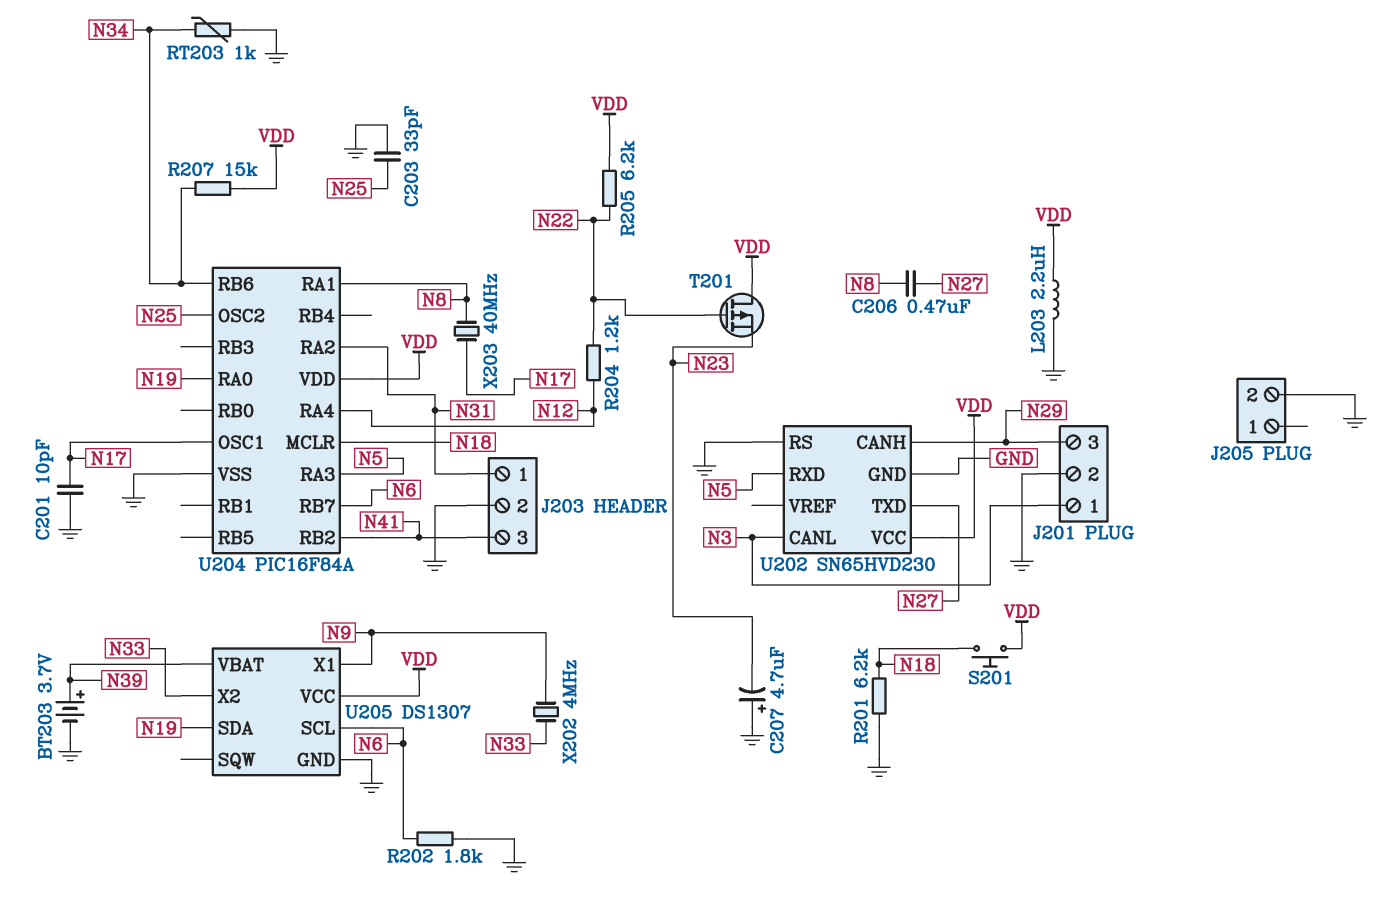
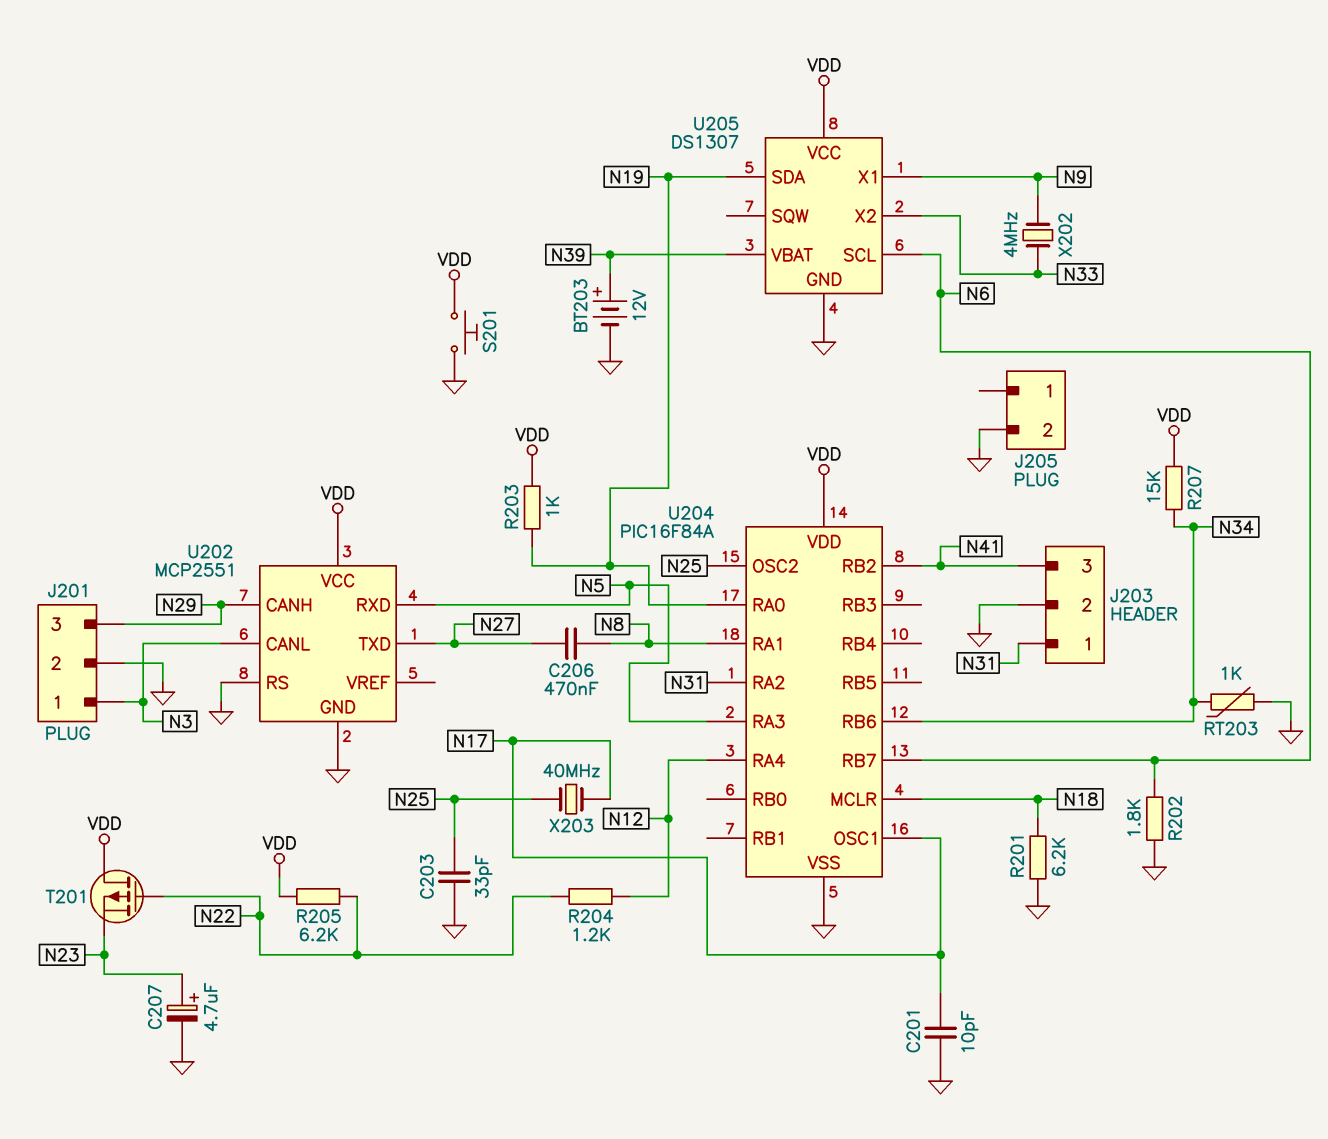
BT203: 3.7V (plus N39, minus GND) -> 12V (plus N39, minus GND)
C207: 4.7uF (plus GND, minus N23) -> 4.7uF (plus N23, minus GND)
L203: 2.2uH (GND, VDD) -> none
R203: none -> 1k (N19, VDD)
S201: button (N18, VDD) -> button (GND, VDD)
U202: SN65HVD230 -> MCP2551
X203: 40MHz (N8, N17) -> 40MHz (N17, N25)

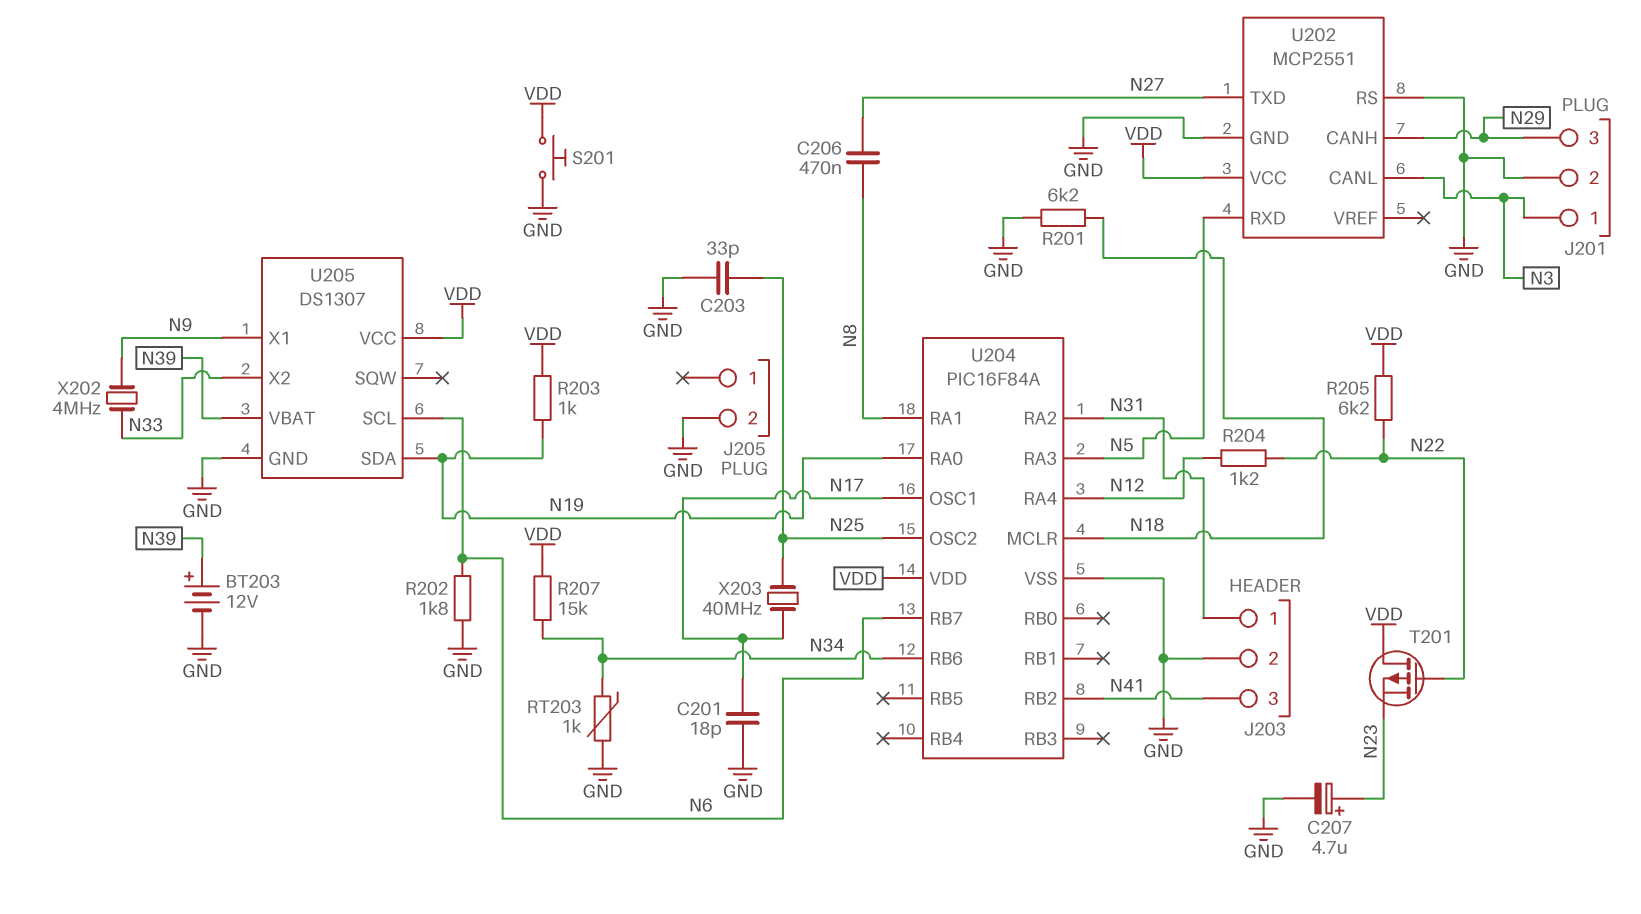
C201: 10pF (GND, N17) -> 18pF (GND, N17)

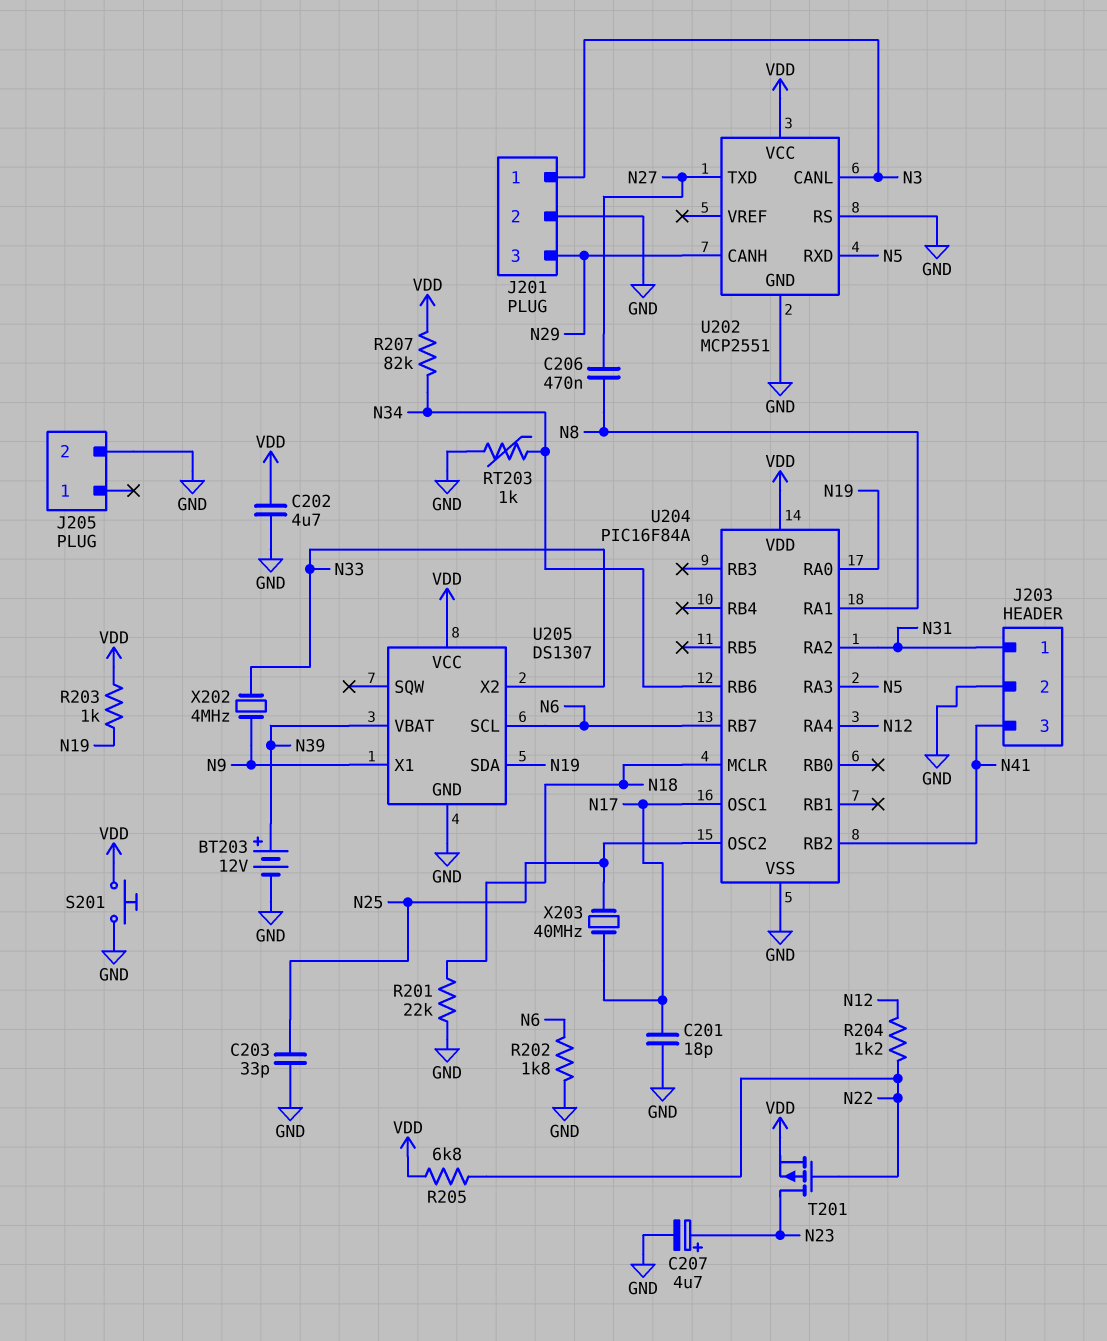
C202: none -> 4.7uF (GND, VDD)
R201: 6.2k (GND, N18) -> 22k (GND, N18)
R205: 6.2k (N22, VDD) -> 6.8k (N22, VDD)
R207: 15k (N34, VDD) -> 82k (N34, VDD)
T201: PMOS (G N22, D VDD, S N23) -> PMOS (G N22, D N23, S VDD)

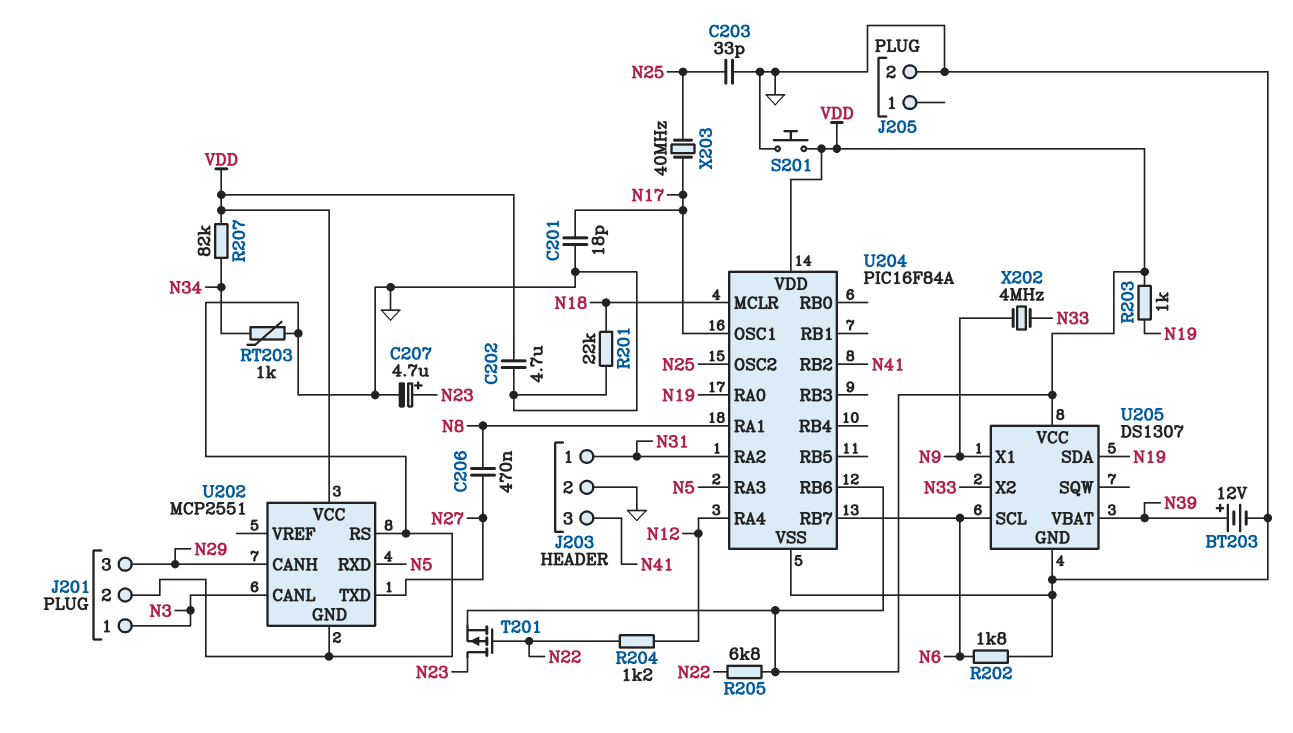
U204 pin RB6: N34 -> VDD

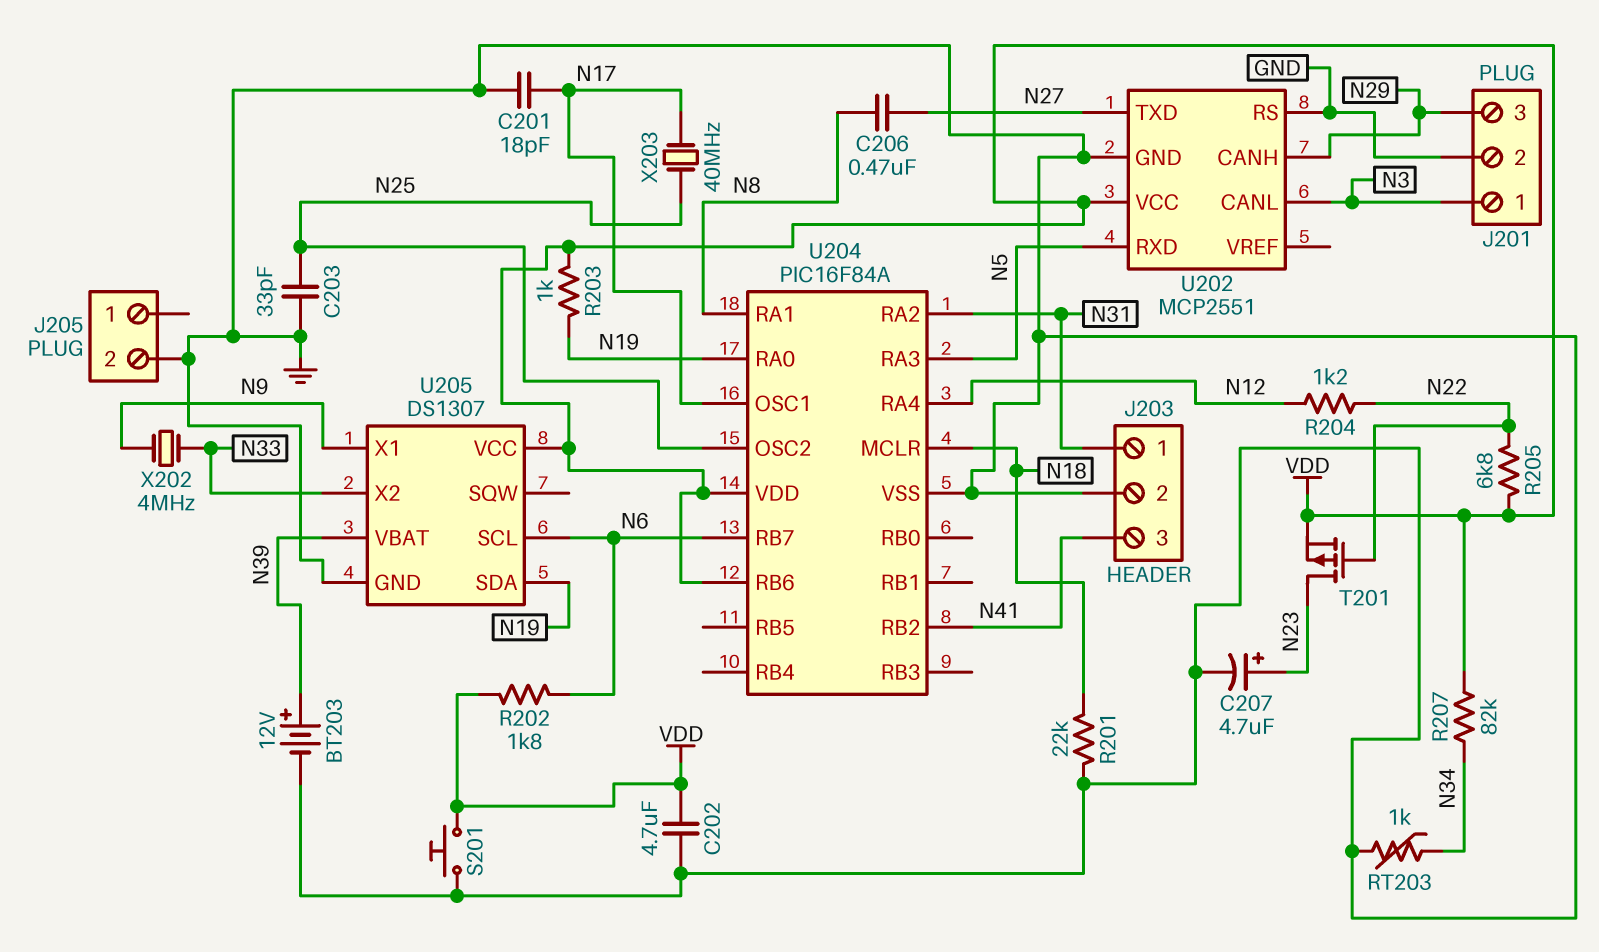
R202: 1.8k (GND, N6) -> 1.8k (N6, VDD)

